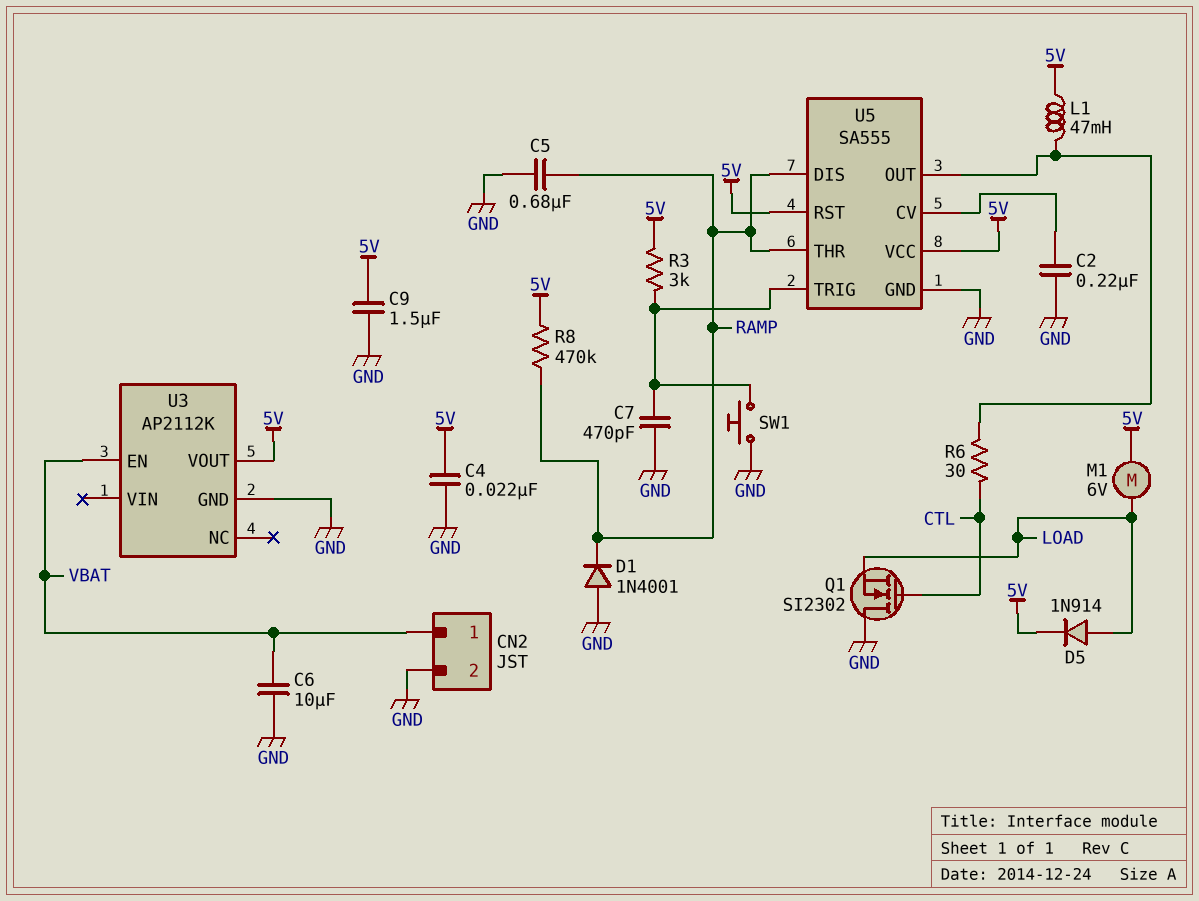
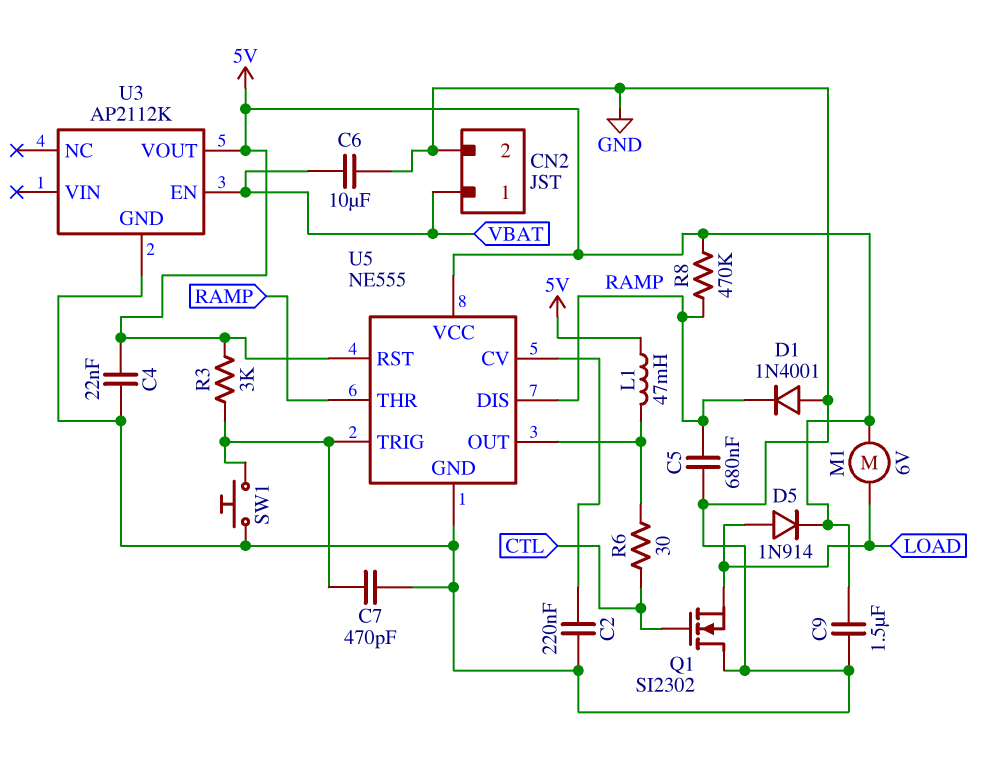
U5: SA555 -> NE555

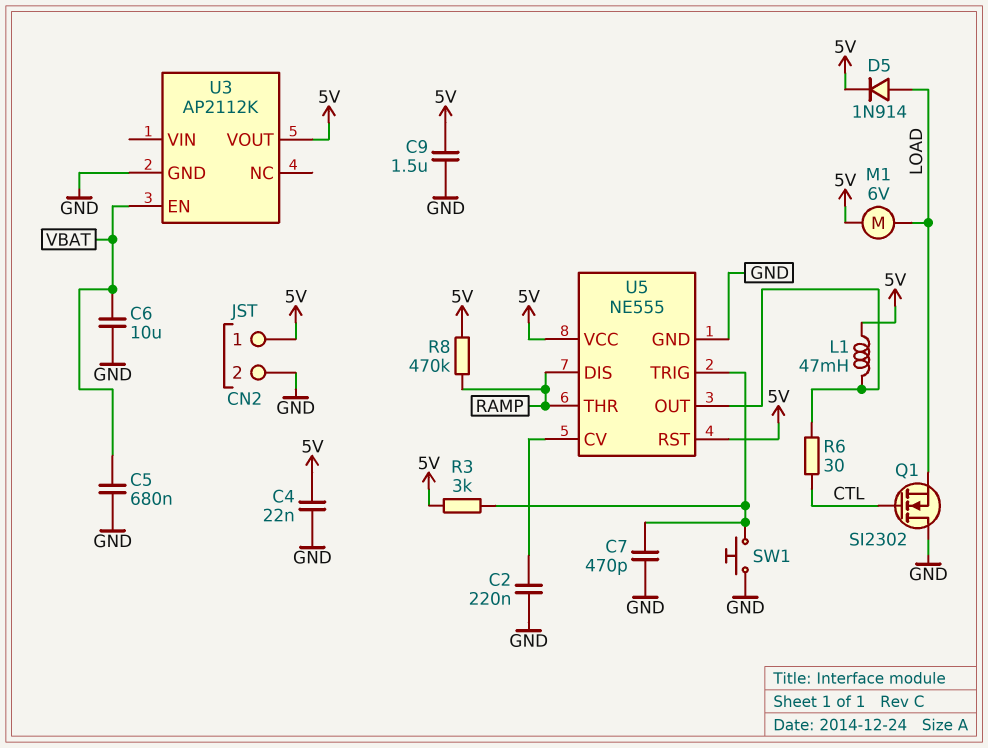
C5: 680nF (GND, RAMP) -> 680nF (GND, VBAT)
CN2 pin 1: VBAT -> 5V
D1: diode 1N4001 (A GND, K RAMP) -> none

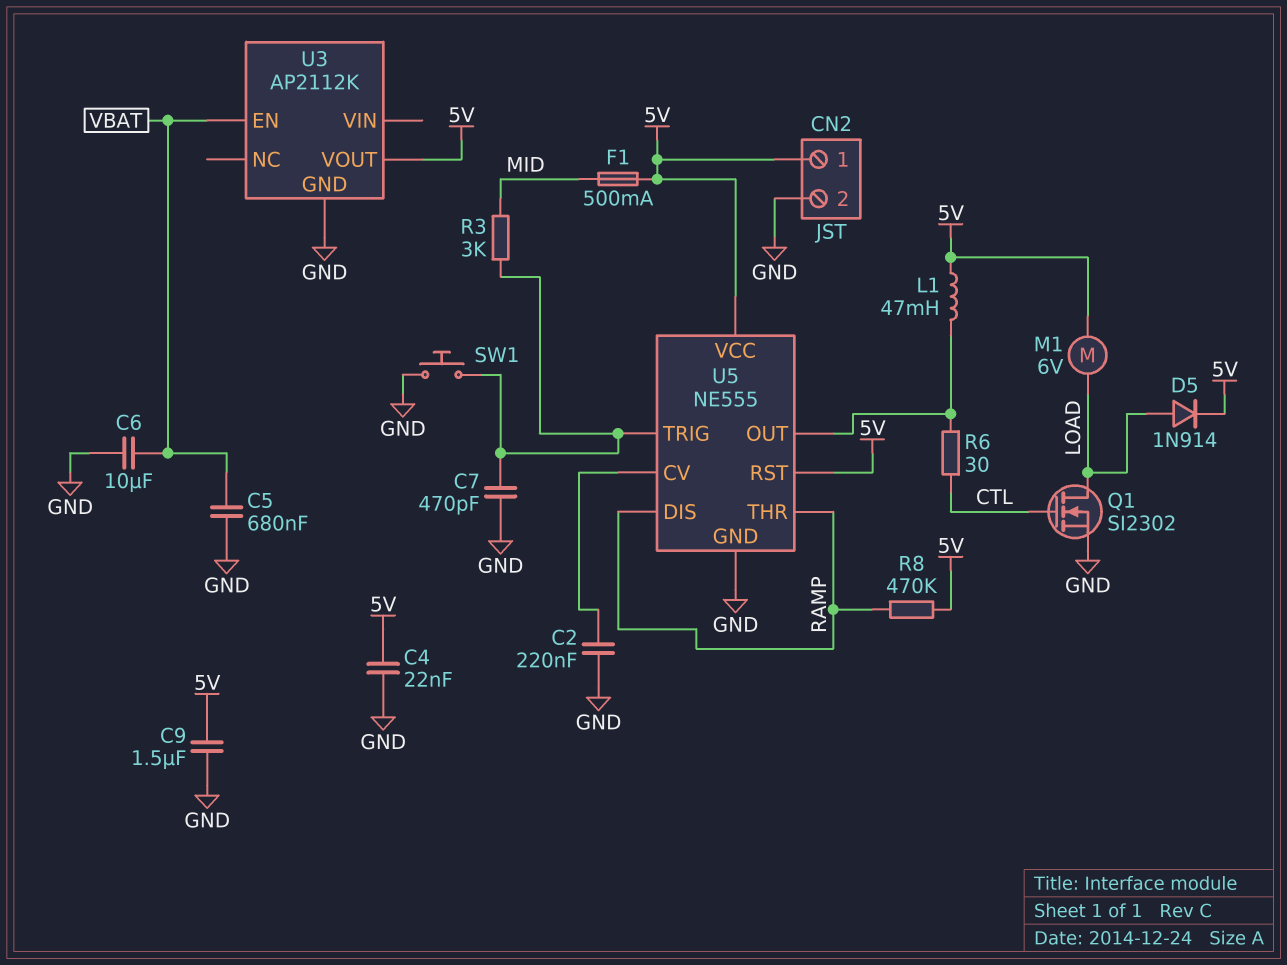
F1: none -> 500mA (5V, MID)
Q1: NMOS SI2302 (G CTL, D GND, S LOAD) -> NMOS SI2302 (G CTL, D LOAD, S GND)
R3: 3k (5V, U5/TRIG) -> 3k (MID, U5/TRIG)

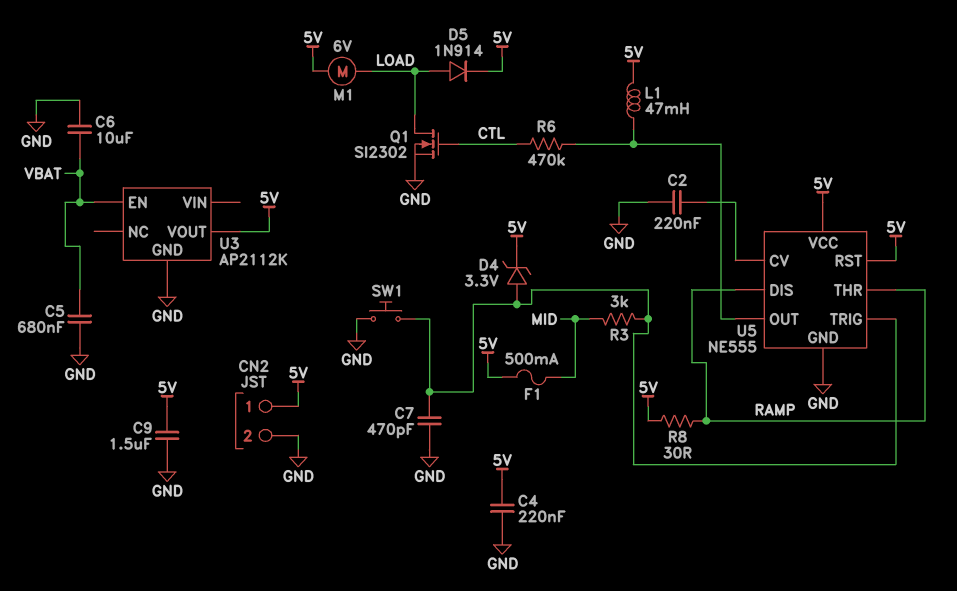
C4: 22nF (5V, GND) -> 220nF (5V, GND)
D4: none -> zener 3.3V (A U5/TRIG, K 5V)
R6: 30 (CTL, U5/OUT) -> 470k (CTL, U5/OUT)
R8: 470k (5V, RAMP) -> 30 (5V, RAMP)

